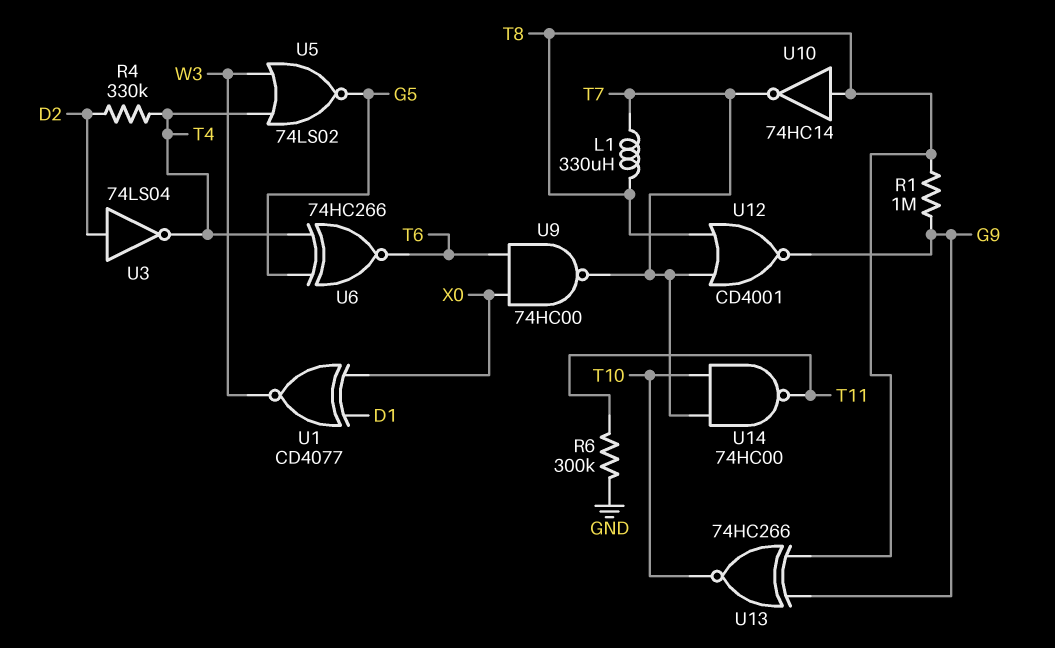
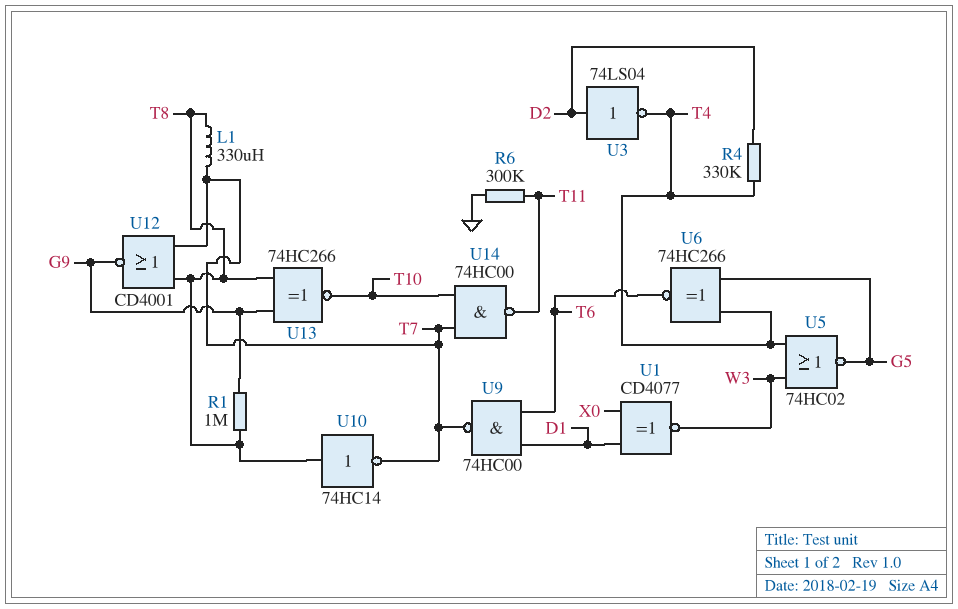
U5: NOR 74LS02 (in T4, in W3, out G5) -> NOR 74HC02 (in T4, in W3, out G5)
U9: NAND 74HC00 (in T6, in X0, out T7) -> NAND 74HC00 (in D1, in T6, out T7)

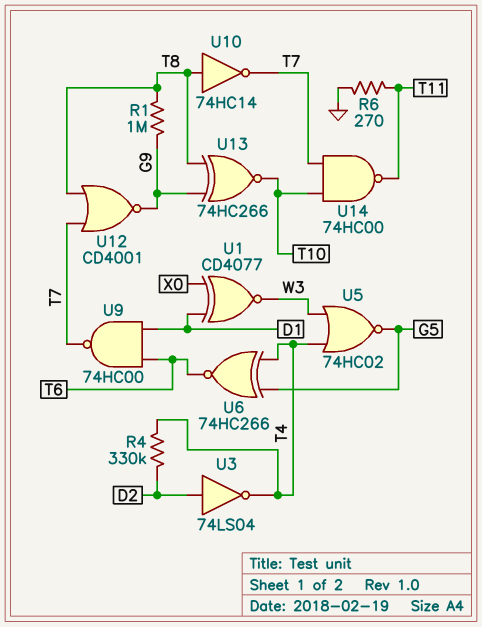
L1: 330uH (T7, T8) -> none
R6: 300k (GND, T11) -> 270 (GND, T11)

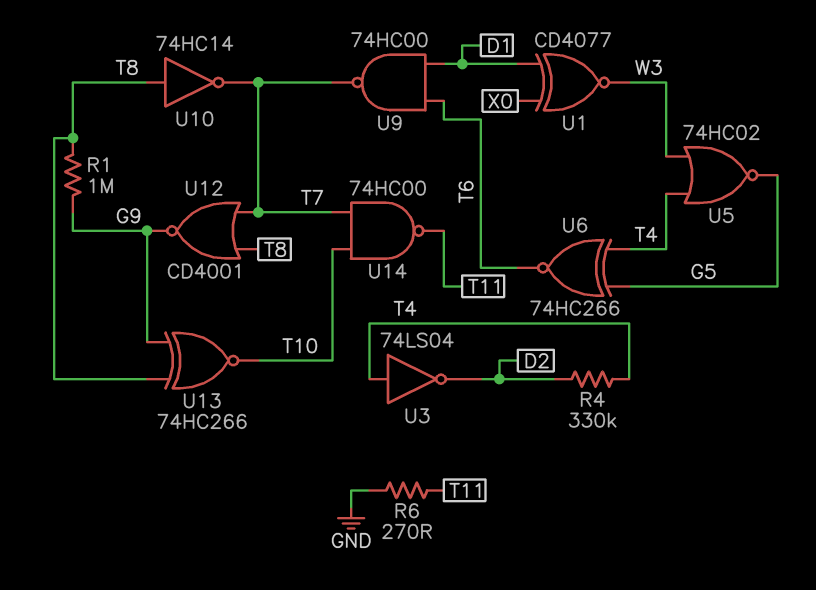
U3: NOT 74LS04 (in D2, out T4) -> NOT 74LS04 (in T4, out D2)

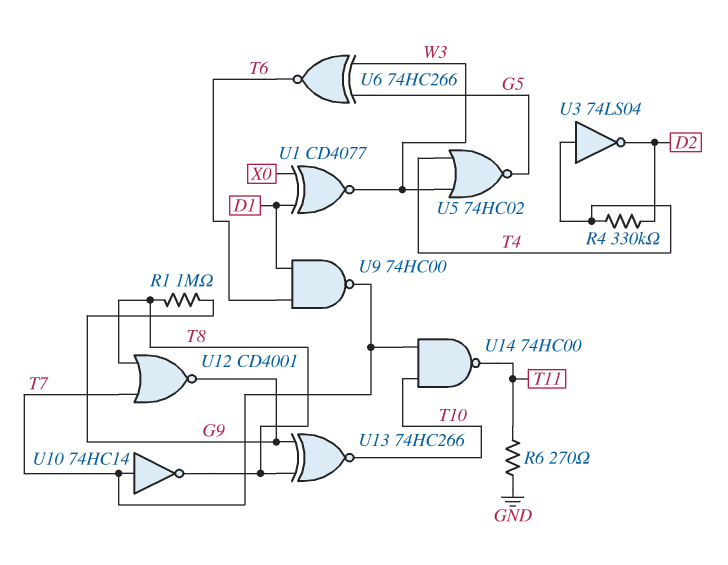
U6: XNOR 74HC266 (in G5, in T4, out T6) -> XNOR 74HC266 (in G5, in W3, out T6)
U10: NOT 74HC14 (in T8, out T7) -> NOT 74HC14 (in T7, out T8)

